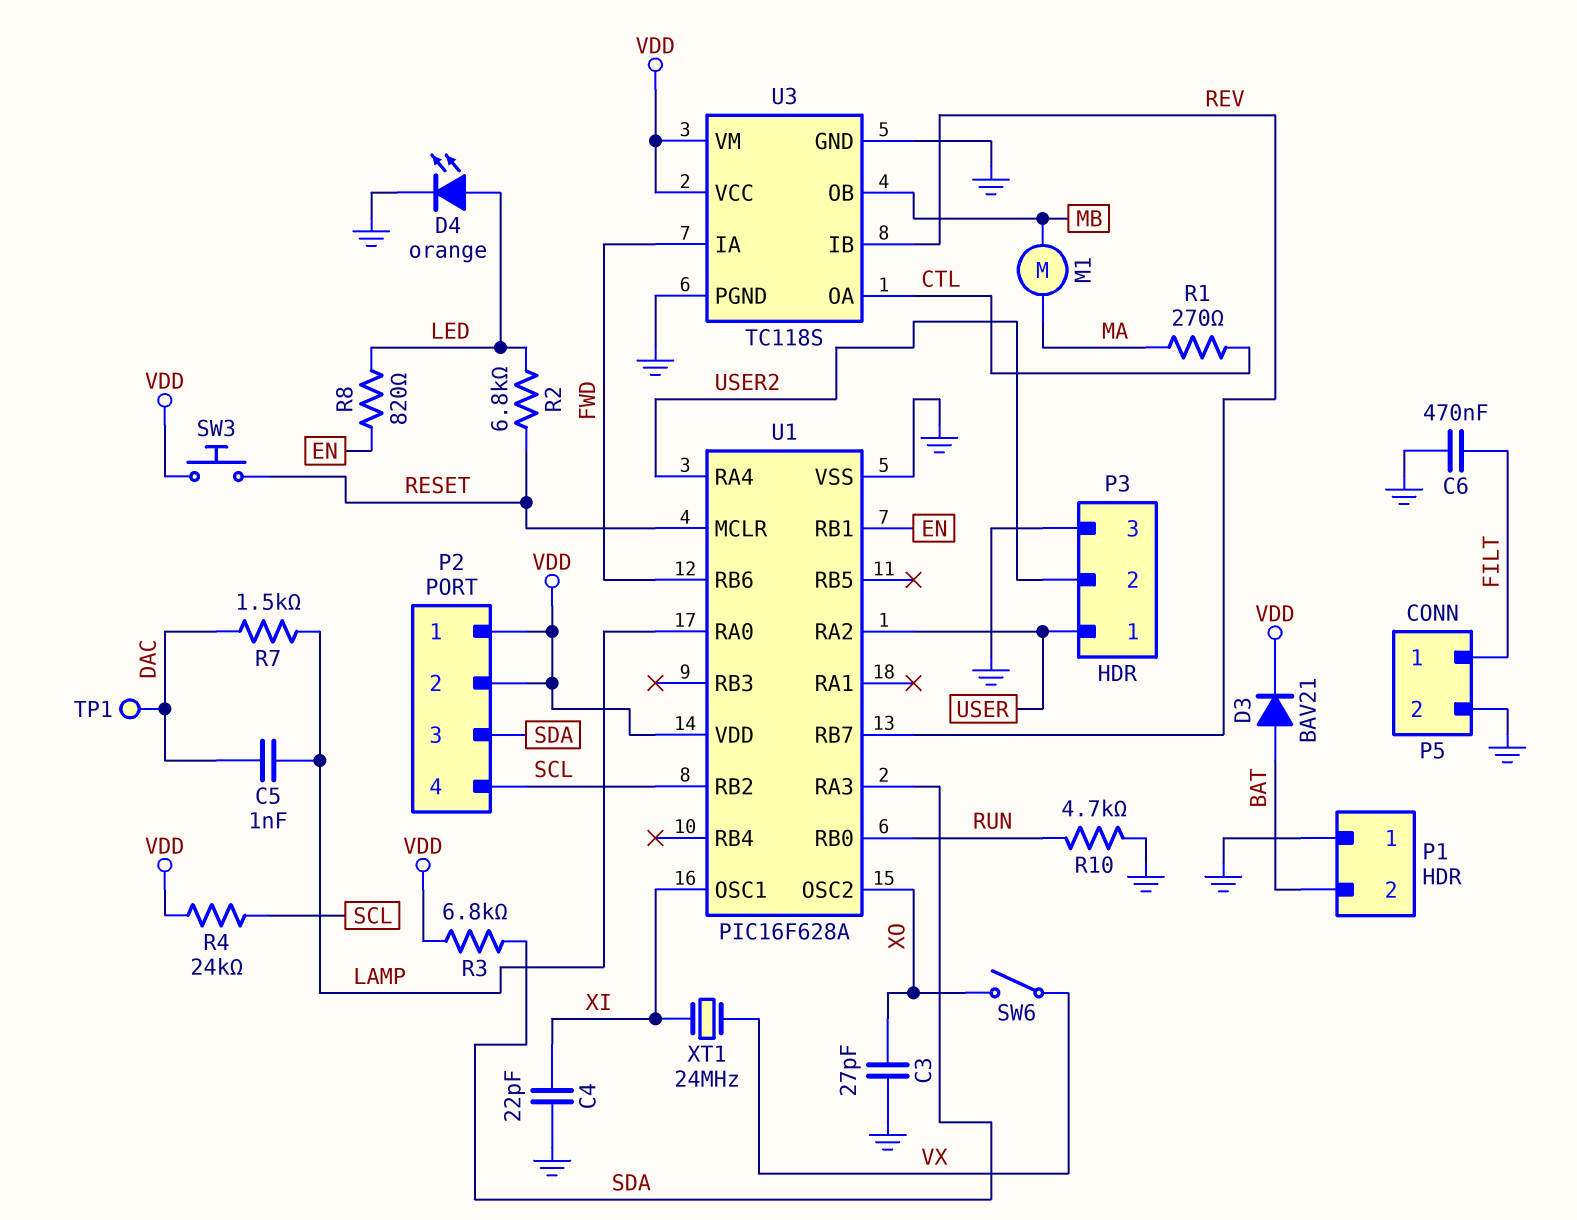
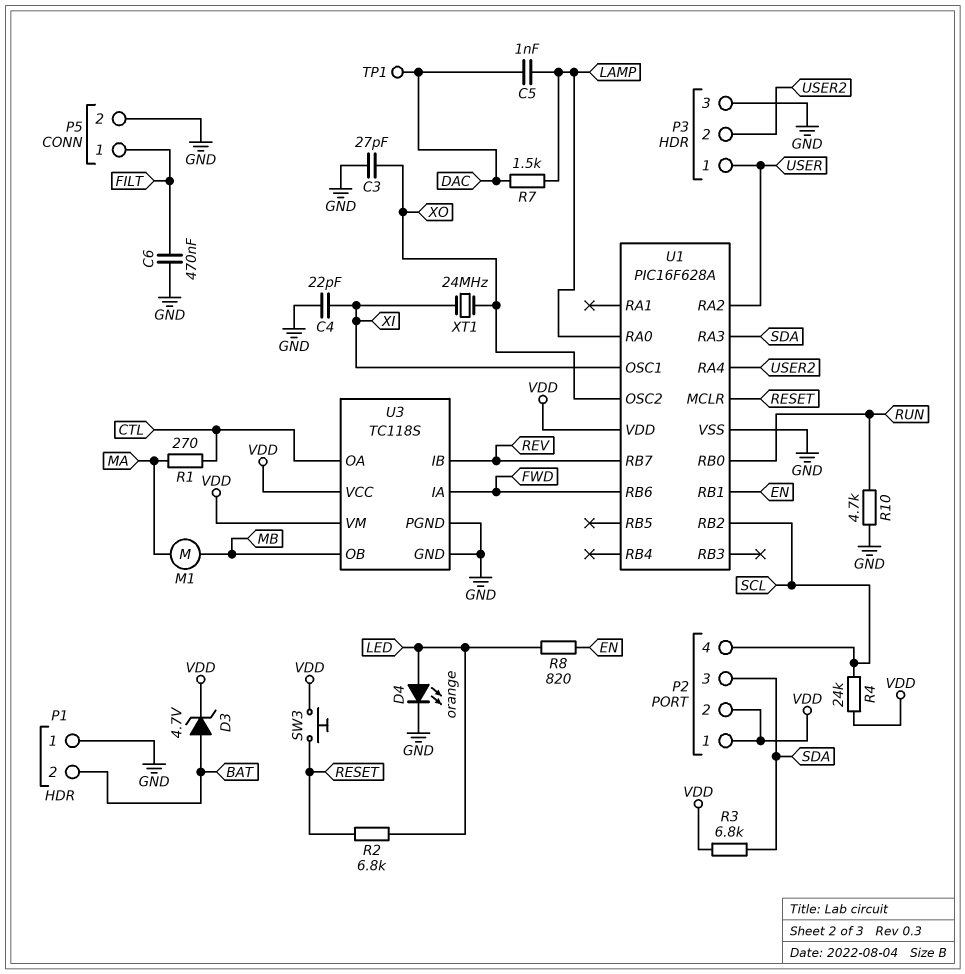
D3: diode BAV21 (A BAT, K VDD) -> zener 4.7V (A BAT, K VDD)
SW6: switch (VX, XO) -> none
XT1: 24MHz (VX, XI) -> 24MHz (XI, XO)

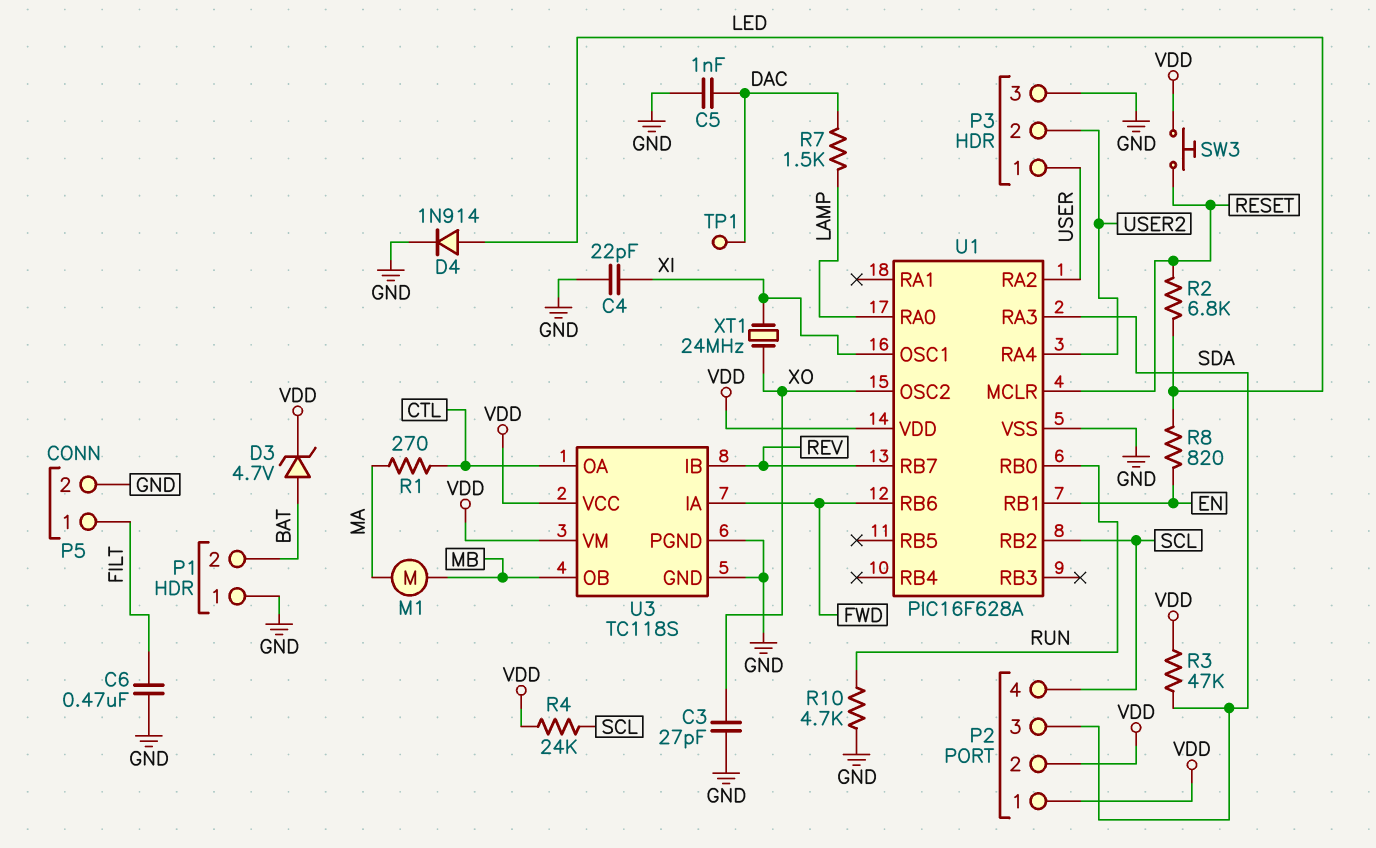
C5: 1nF (DAC, LAMP) -> 1nF (DAC, GND)
D4: LED orange (A LED, K GND) -> diode 1N914 (A LED, K GND)
R3: 6.8k (SDA, VDD) -> 47k (SDA, VDD)

